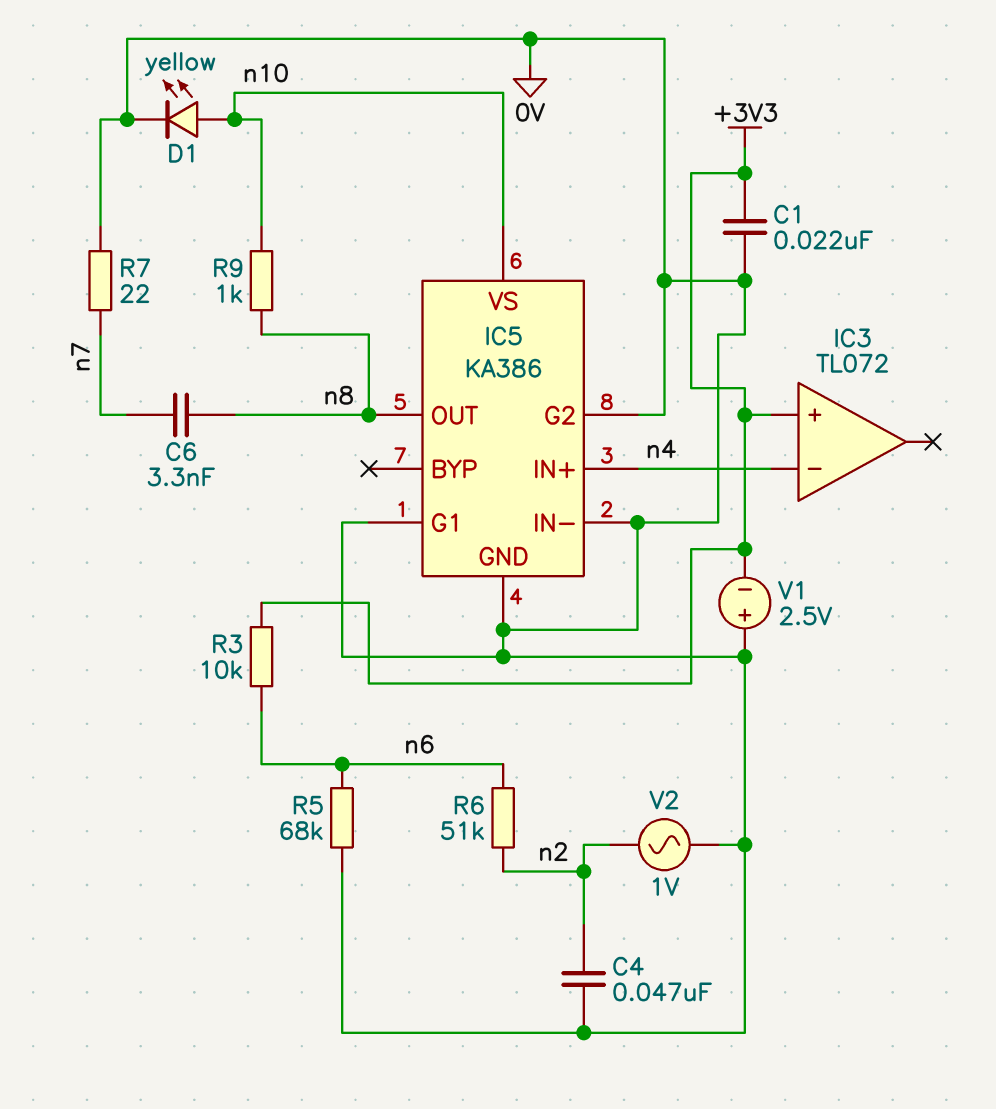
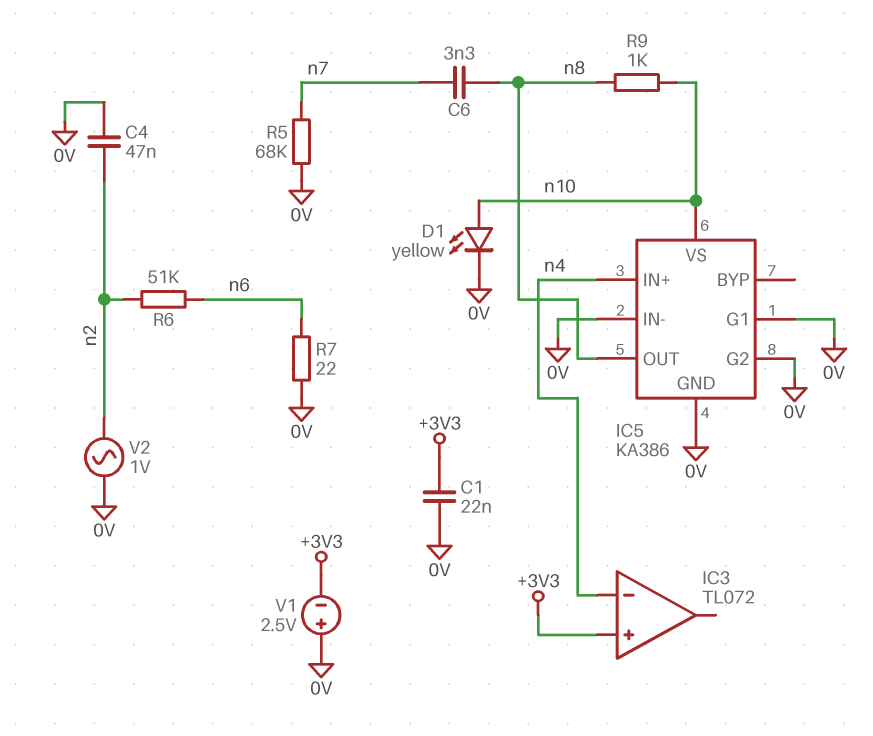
R3: 10k (+3V3, n6) -> none
R5: 68k (0V, n6) -> 68k (0V, n7)
R7: 22 (0V, n7) -> 22 (0V, n6)

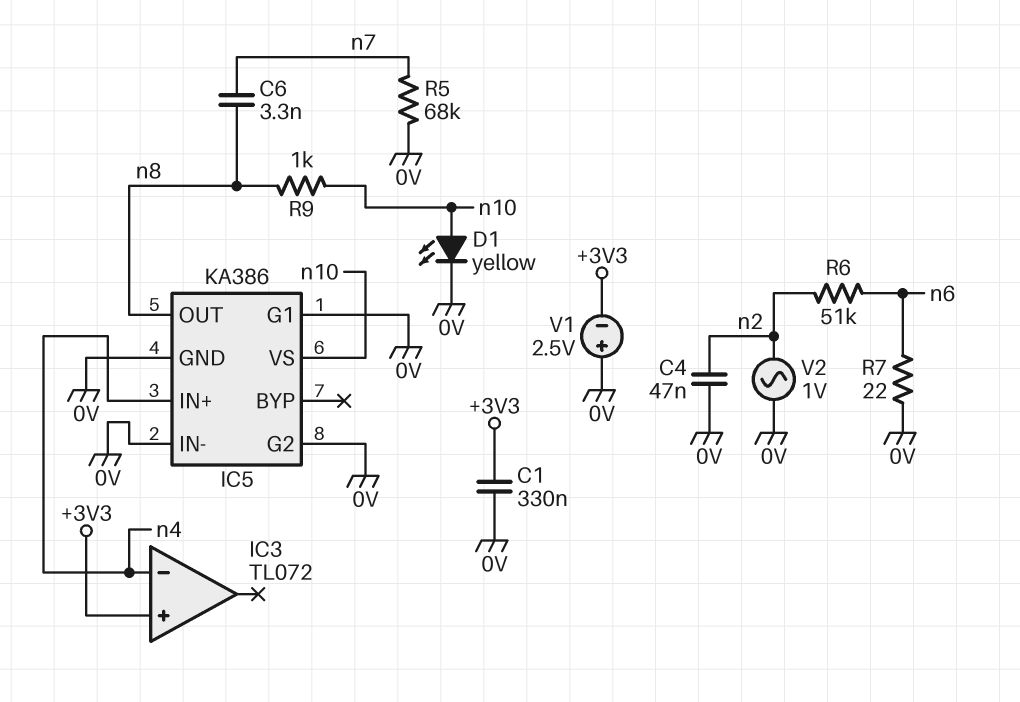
C1: 22nF (+3V3, 0V) -> 330nF (+3V3, 0V)

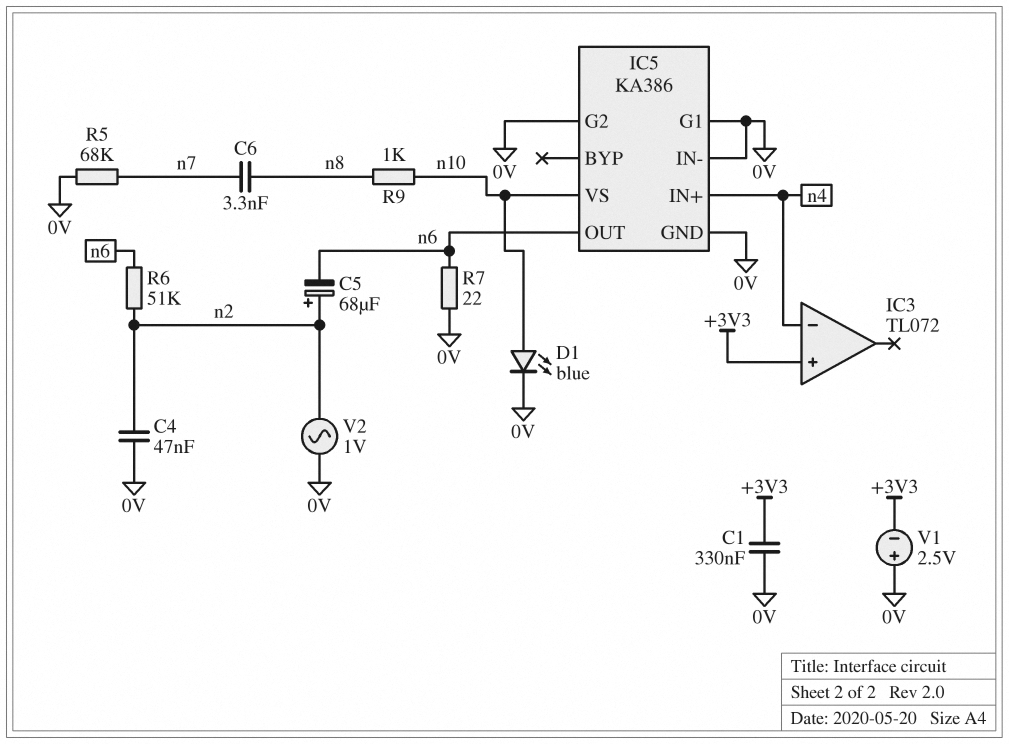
C5: none -> 68uF (plus n2, minus n6)
D1: LED yellow (A n10, K 0V) -> LED blue (A n10, K 0V)
IC5 pin OUT: n8 -> n6

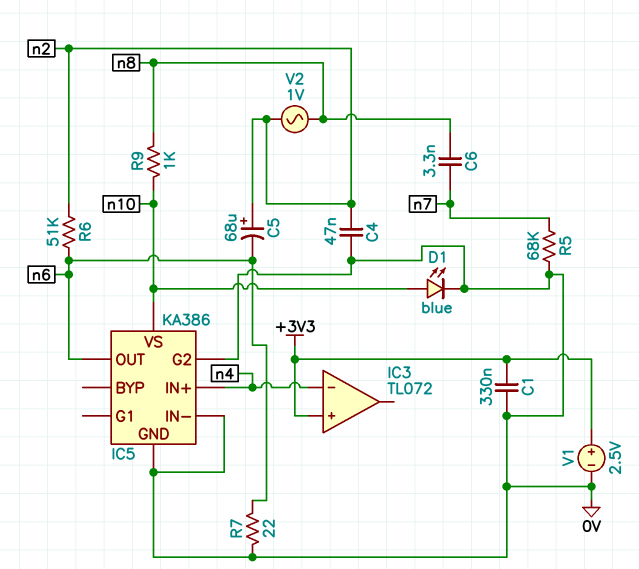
IC5 pin G1: 0V -> none
V1: 2.5V (plus 0V, minus +3V3) -> 2.5V (plus +3V3, minus 0V)
V2: AC 1V (0V, n2) -> AC 1V (n2, n8)

